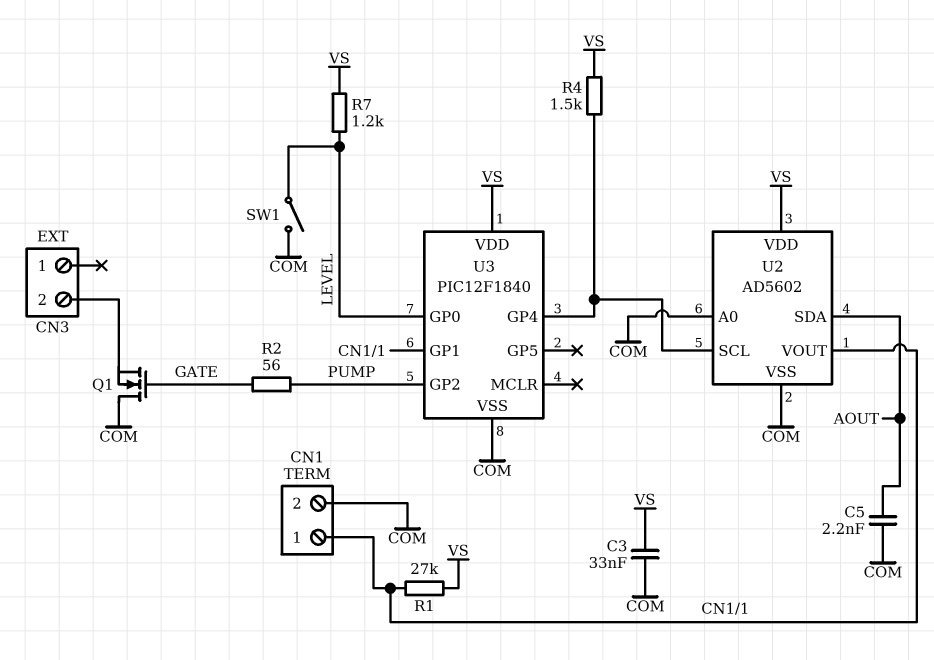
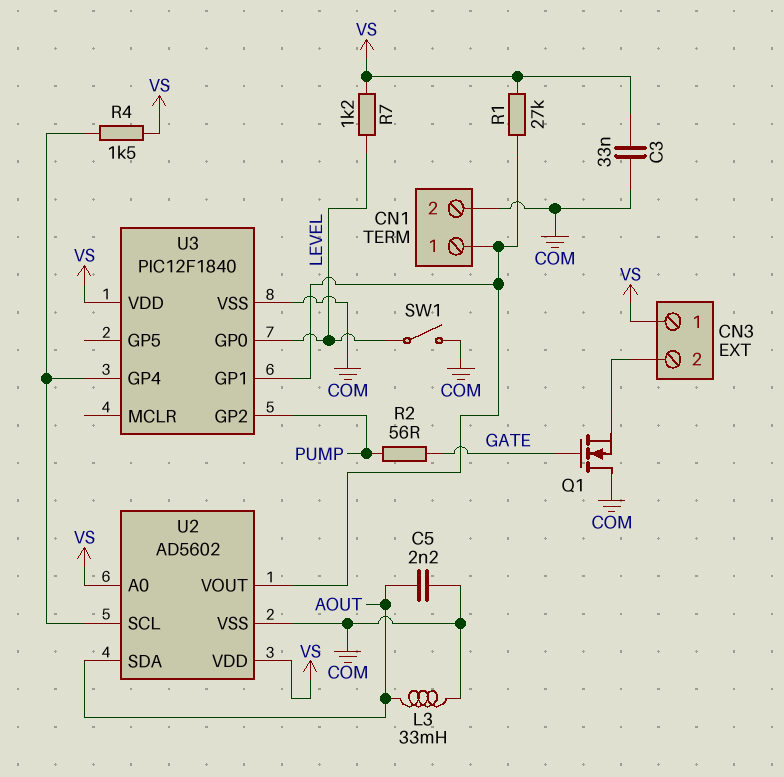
CN3 pin 1: none -> VS
L3: none -> 33mH (AOUT, COM)
U2 pin A0: COM -> VS

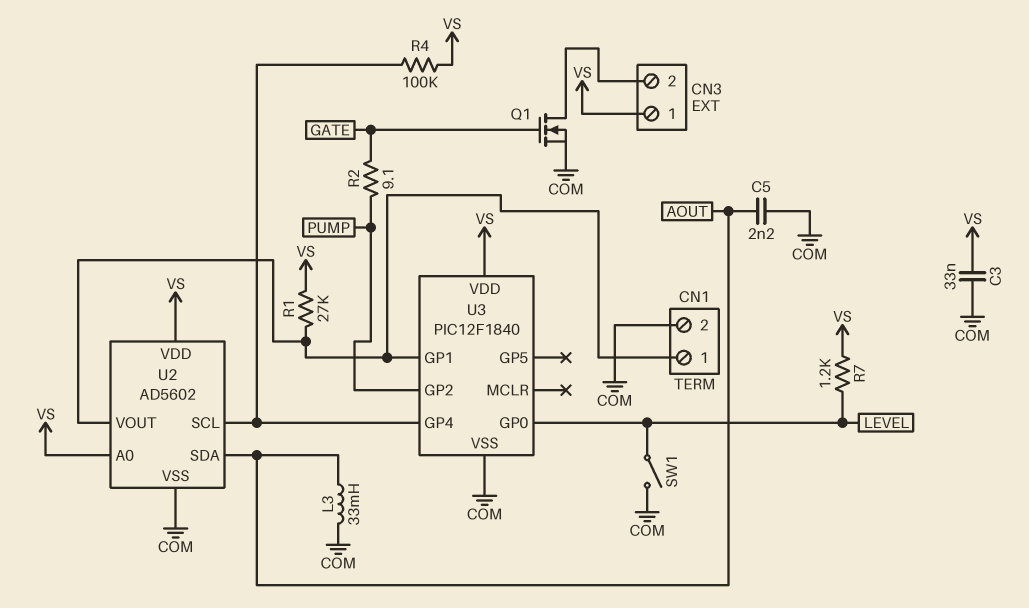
Q1: NMOS (G GATE, D COM, S CN3/2) -> NMOS (G GATE, D CN3/2, S COM)
R2: 56 (GATE, PUMP) -> 9.1 (GATE, PUMP)
R4: 1.5k (U2/SCL, VS) -> 100k (U2/SCL, VS)

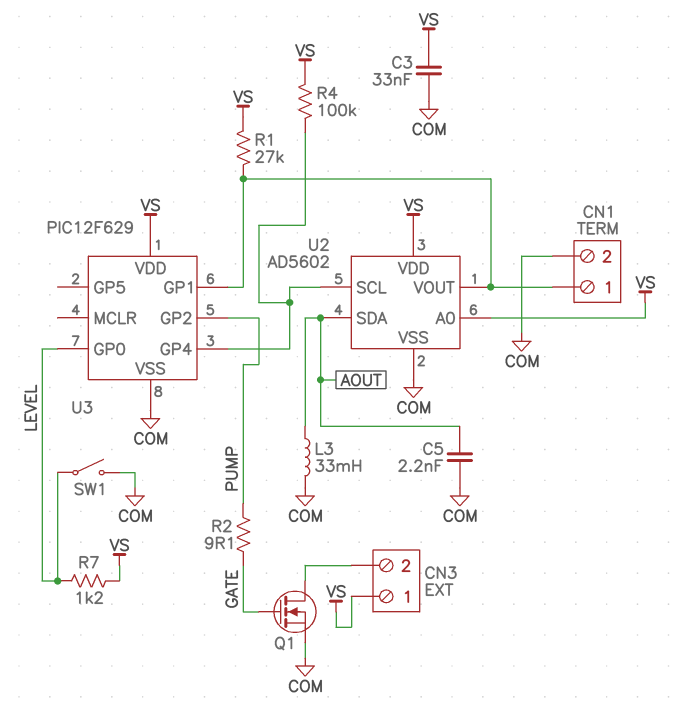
U3: PIC12F1840 -> PIC12F629

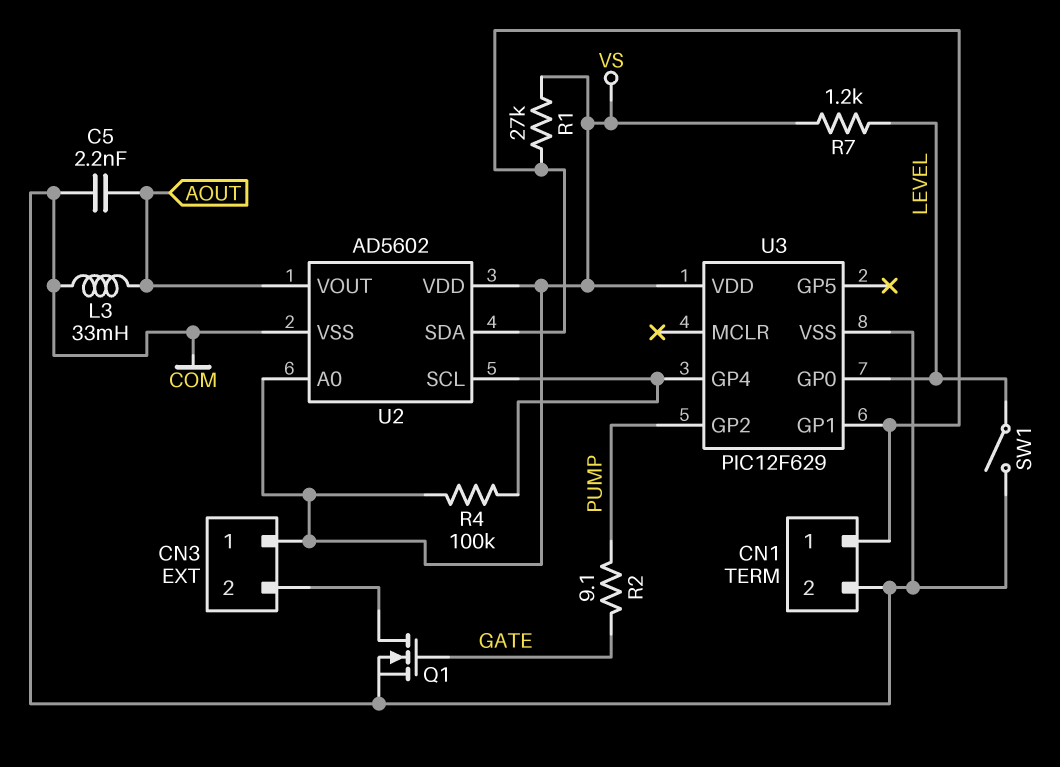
C3: 33nF (COM, VS) -> none
U2 pin SDA: AOUT -> CN1/1
U2 pin VOUT: CN1/1 -> AOUT

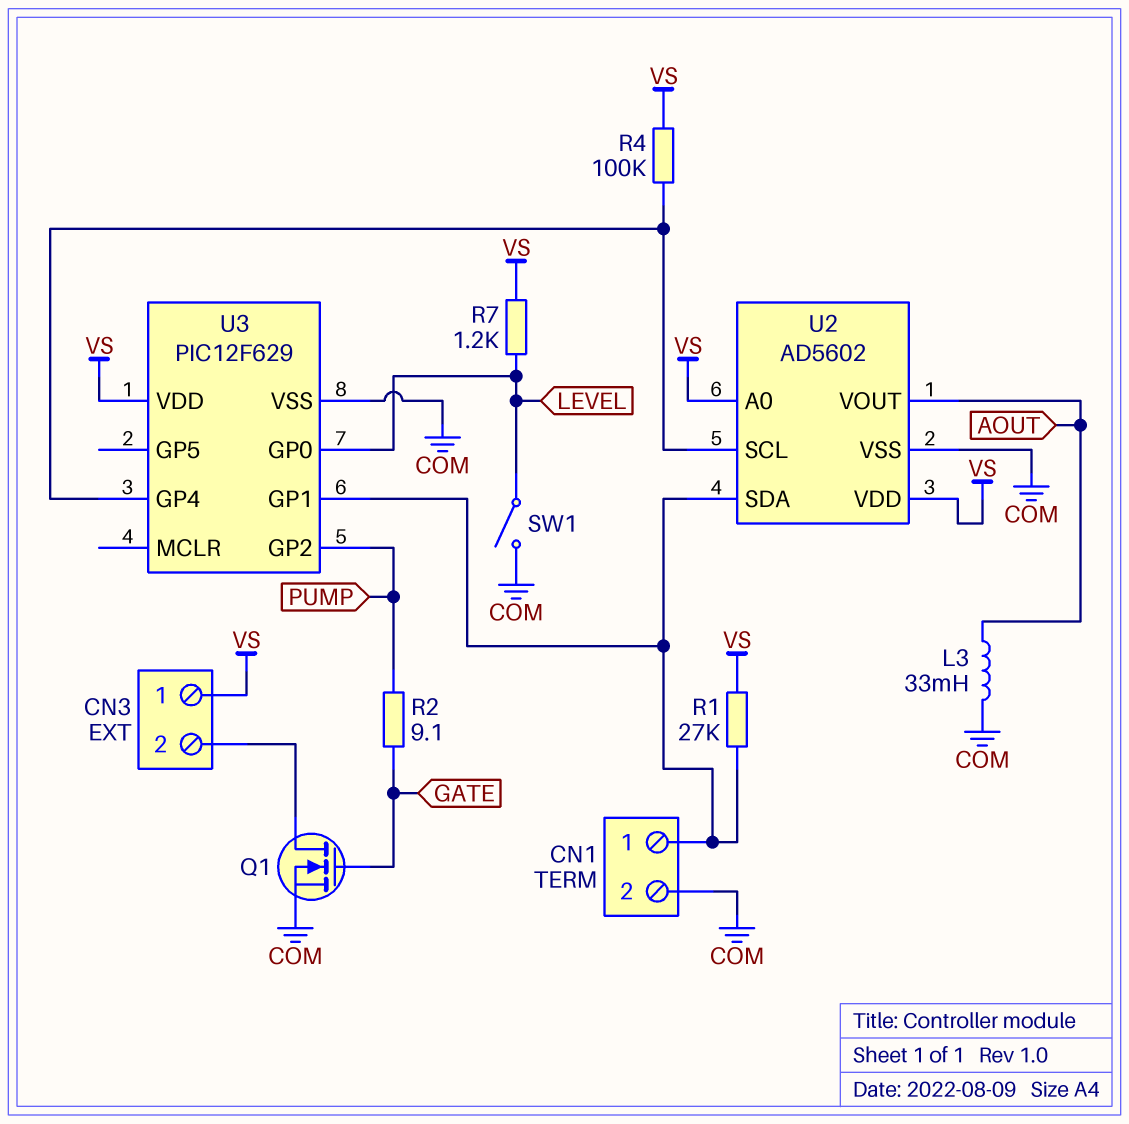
C5: 2.2nF (AOUT, COM) -> none

